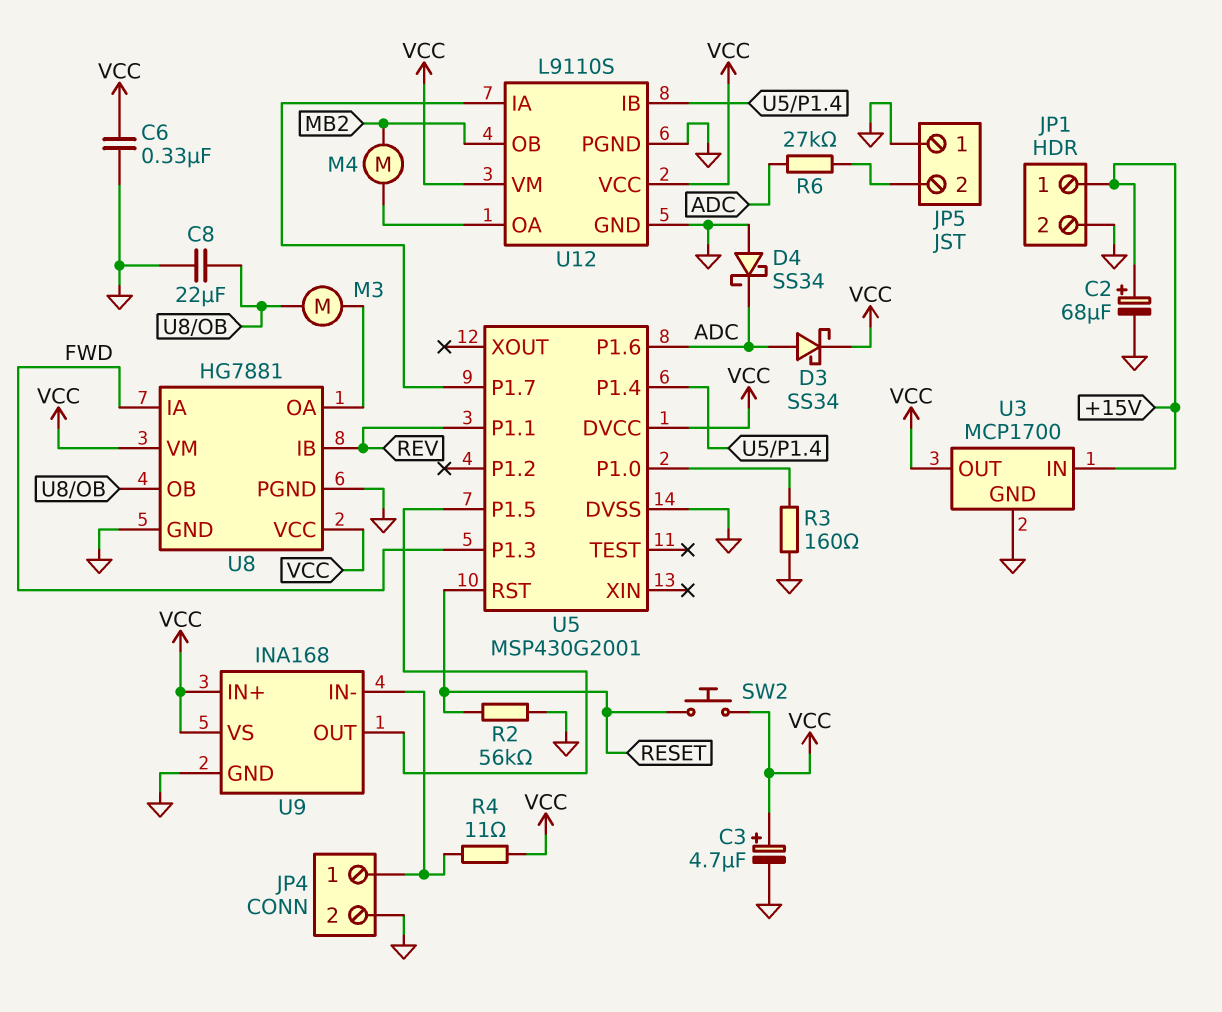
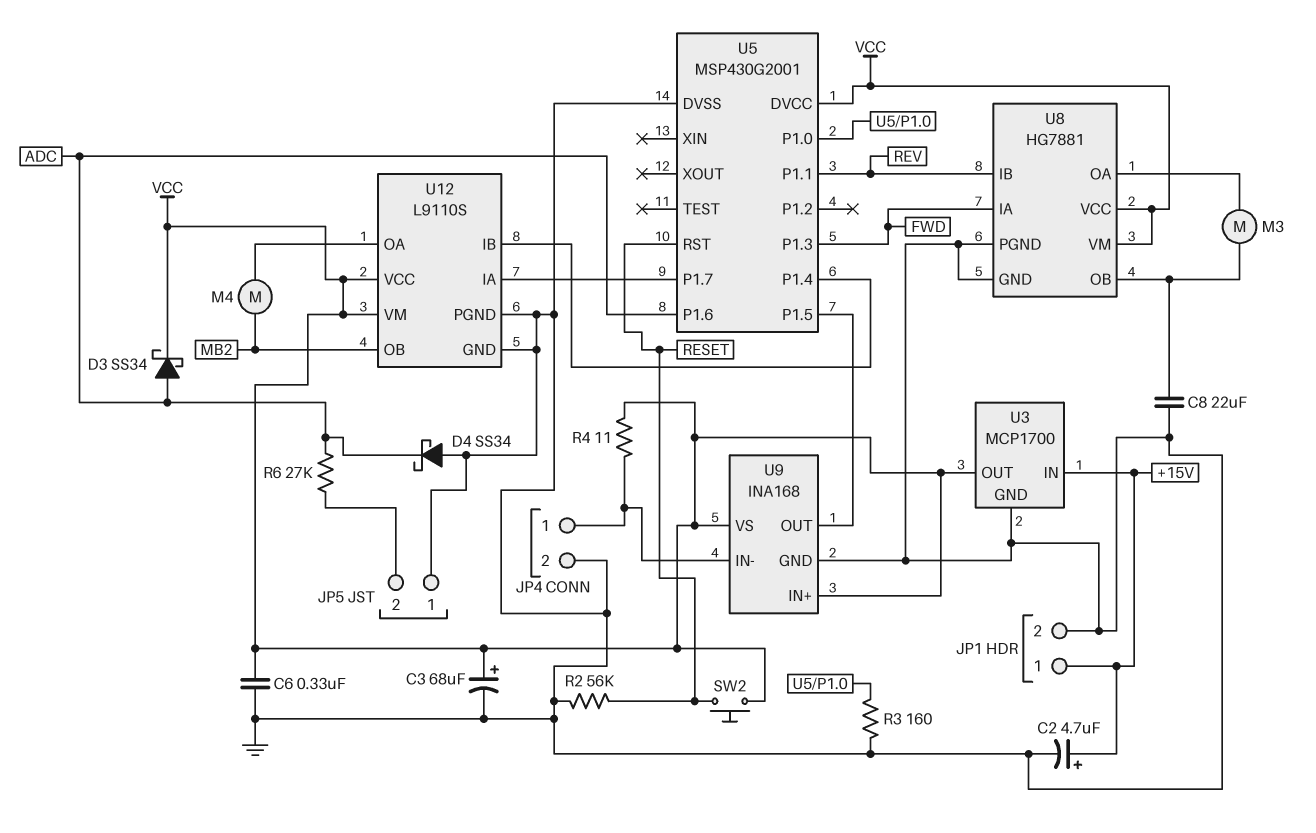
C2: 68uF (plus +15V, minus GND) -> 4.7uF (plus +15V, minus GND)
C3: 4.7uF (plus VCC, minus GND) -> 68uF (plus VCC, minus GND)

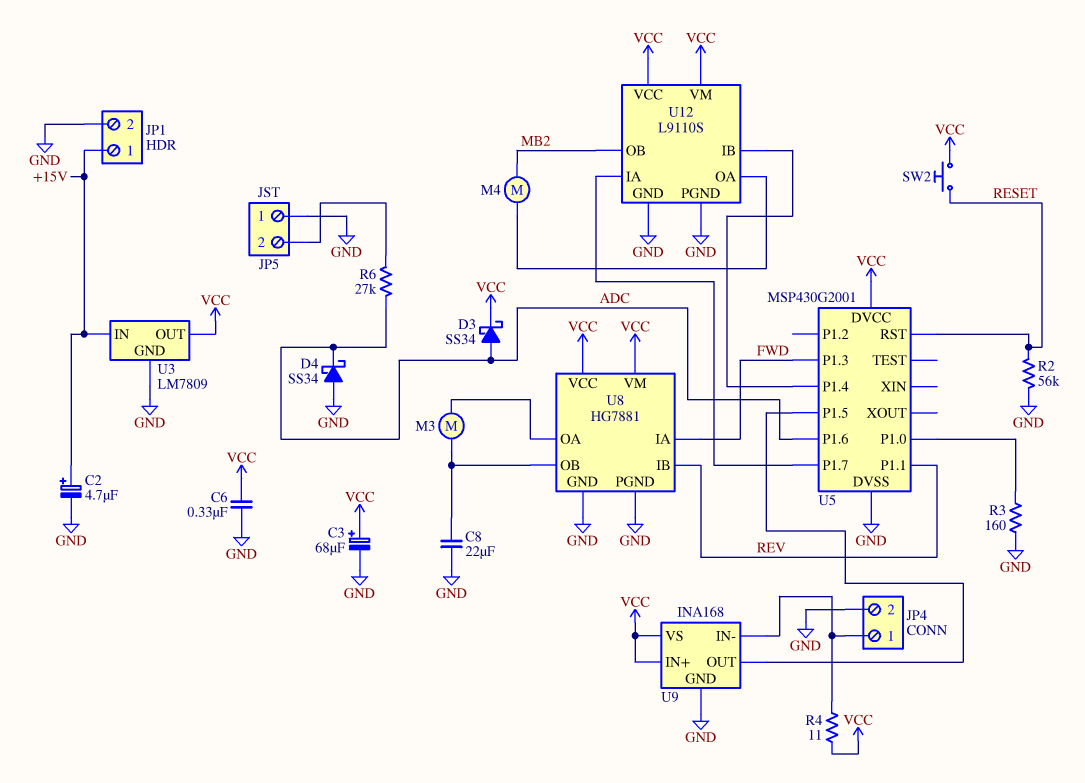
U3: MCP1700 -> LM7809

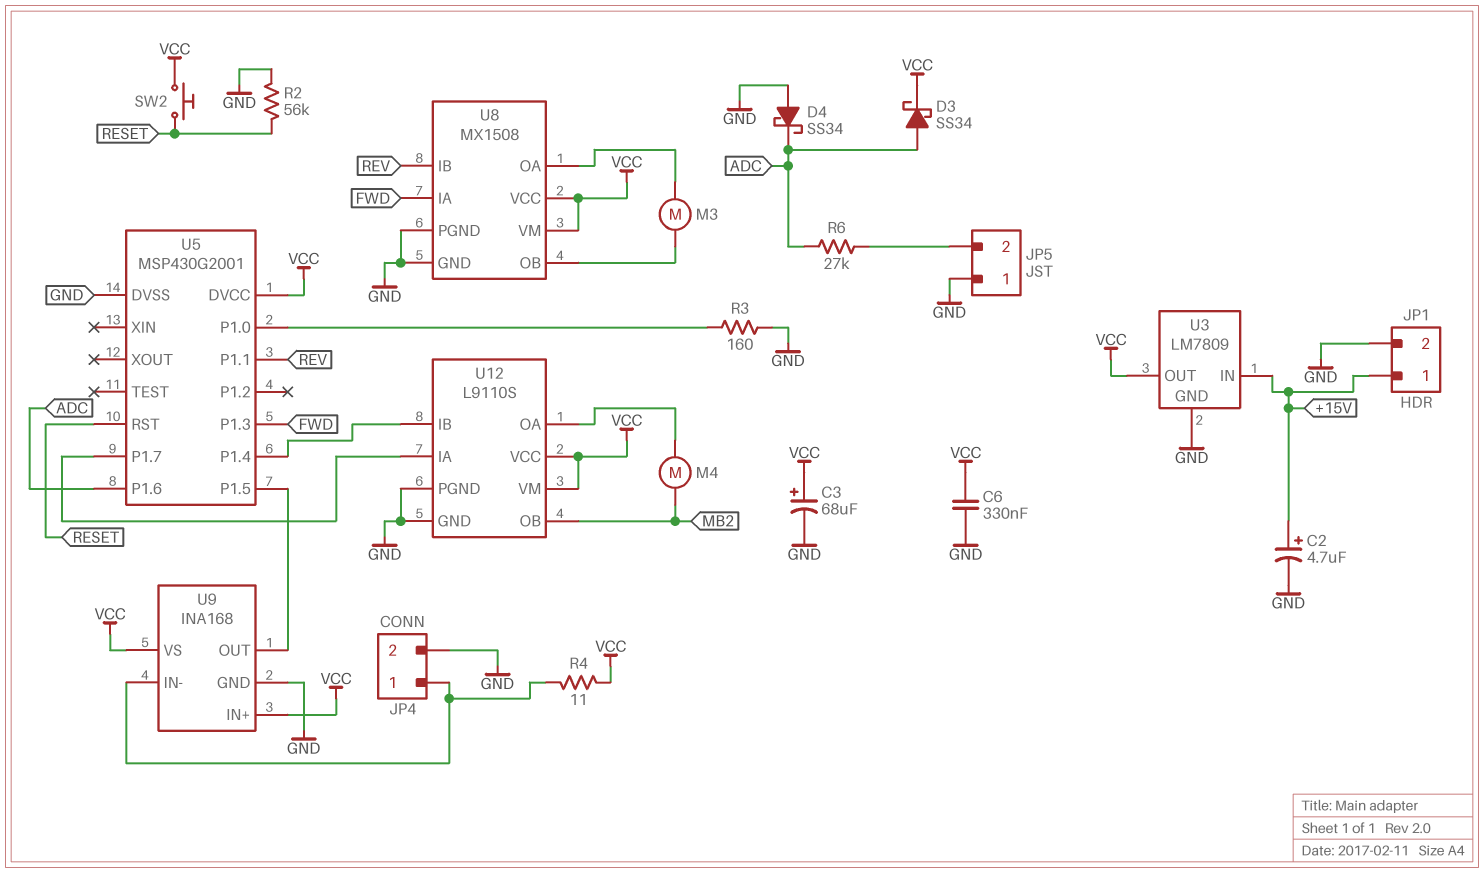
C8: 22uF (GND, U8/OB) -> none
U8: HG7881 -> MX1508

